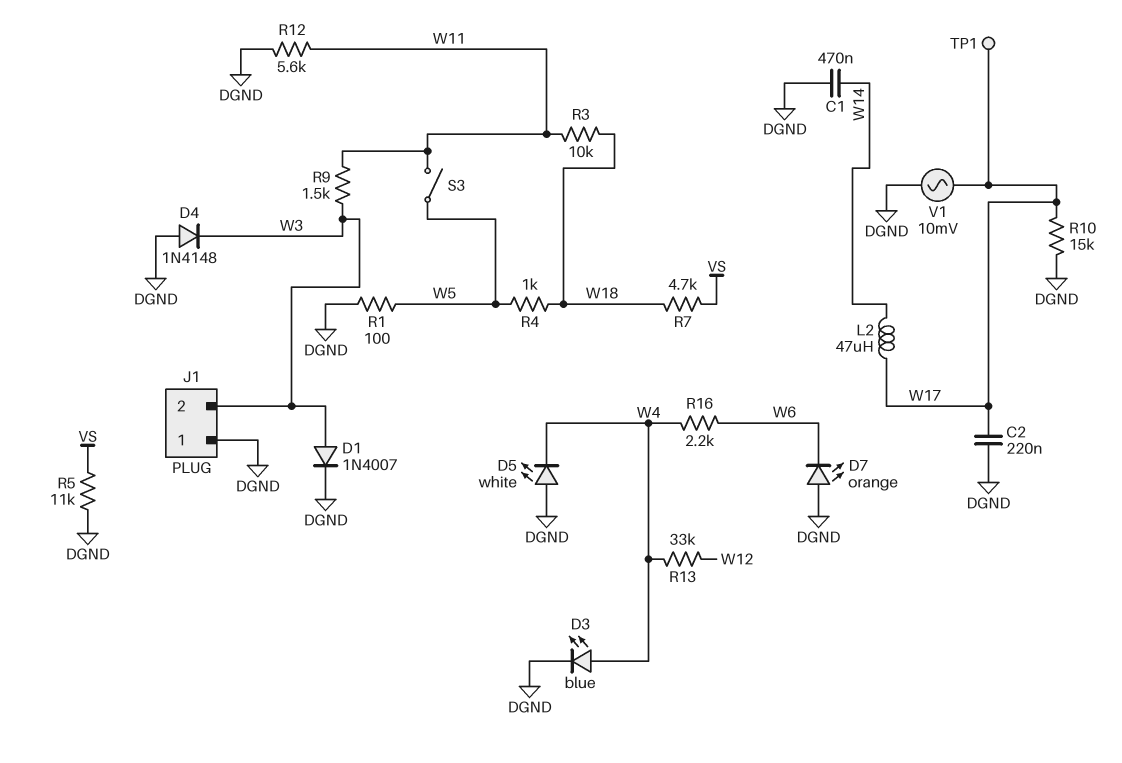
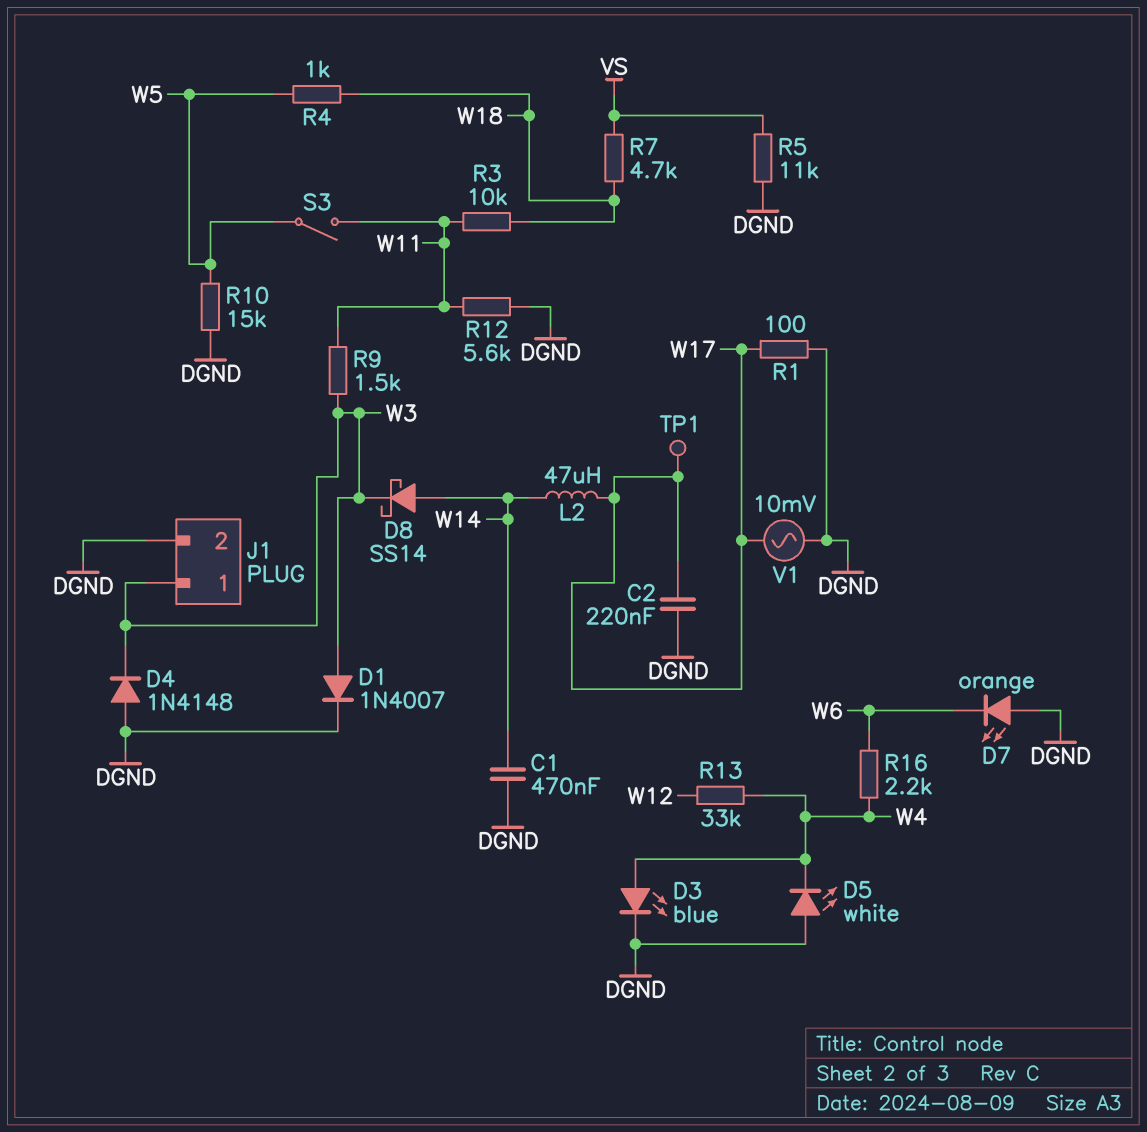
D8: none -> schottky SS14 (A W14, K W3)
J1 pin 1: DGND -> W3
J1 pin 2: W3 -> DGND
R1: 100 (DGND, W5) -> 100 (DGND, W17)
R10: 15k (DGND, W17) -> 15k (DGND, W5)

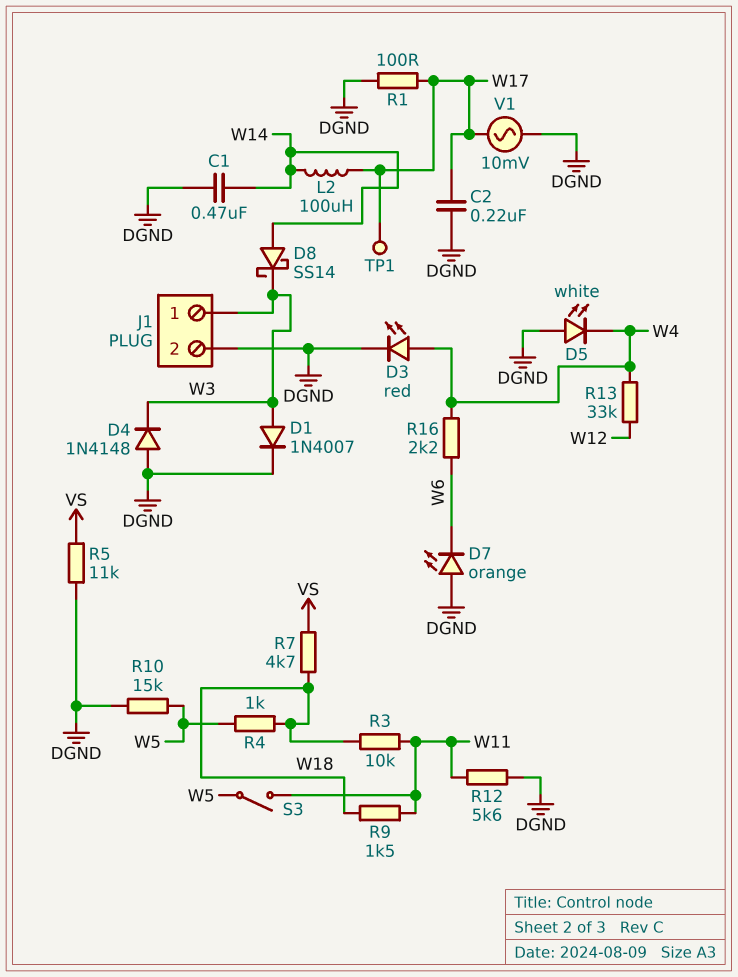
D3: LED blue (A W4, K DGND) -> LED red (A W4, K DGND)
L2: 47uH (W14, W17) -> 100uH (W14, W17)
R9: 1.5k (W3, W11) -> 1.5k (W11, W18)

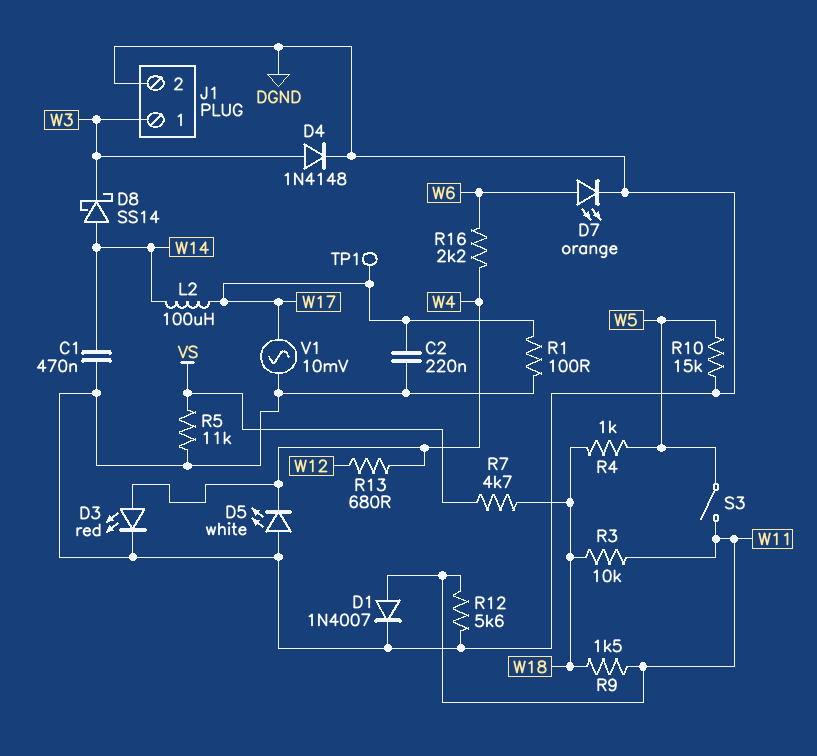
D1: diode 1N4007 (A W3, K DGND) -> diode 1N4007 (A W11, K DGND)
D4: diode 1N4148 (A DGND, K W3) -> diode 1N4148 (A W3, K DGND)
D7: LED orange (A DGND, K W6) -> LED orange (A W6, K DGND)
R13: 33k (W4, W12) -> 680 (W4, W12)

